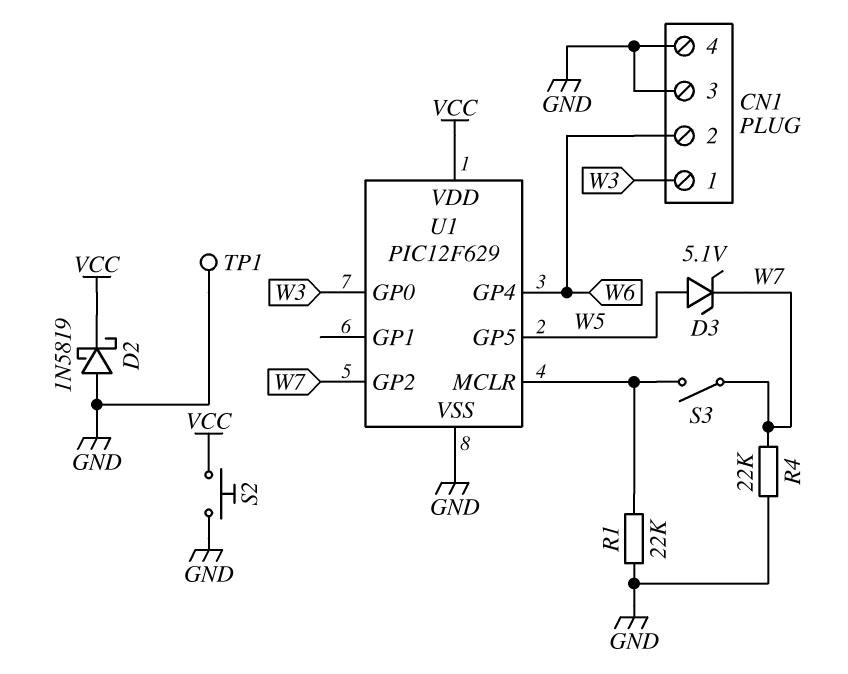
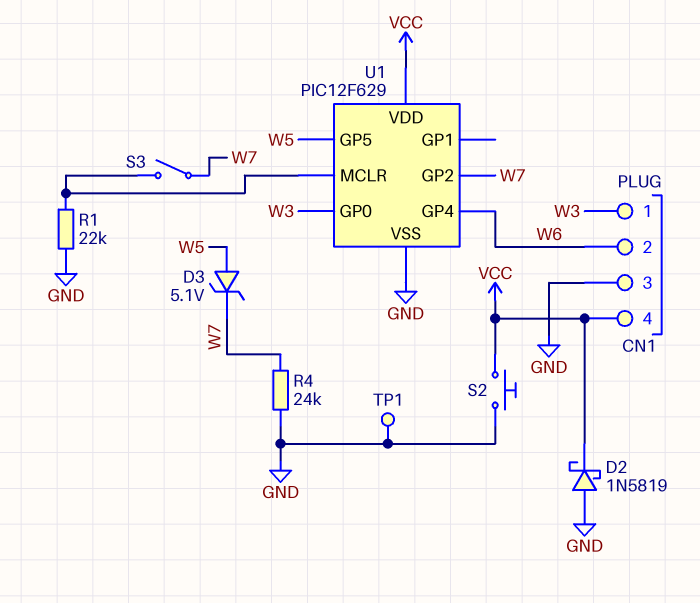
CN1 pin 4: GND -> VCC
R4: 22k (GND, W7) -> 24k (GND, W7)

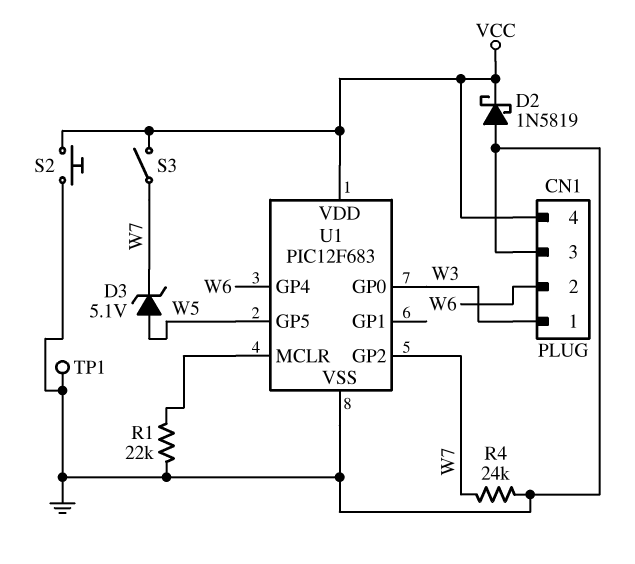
S3: switch (U1/MCLR, W7) -> switch (VCC, W7)
U1: PIC12F629 -> PIC12F683

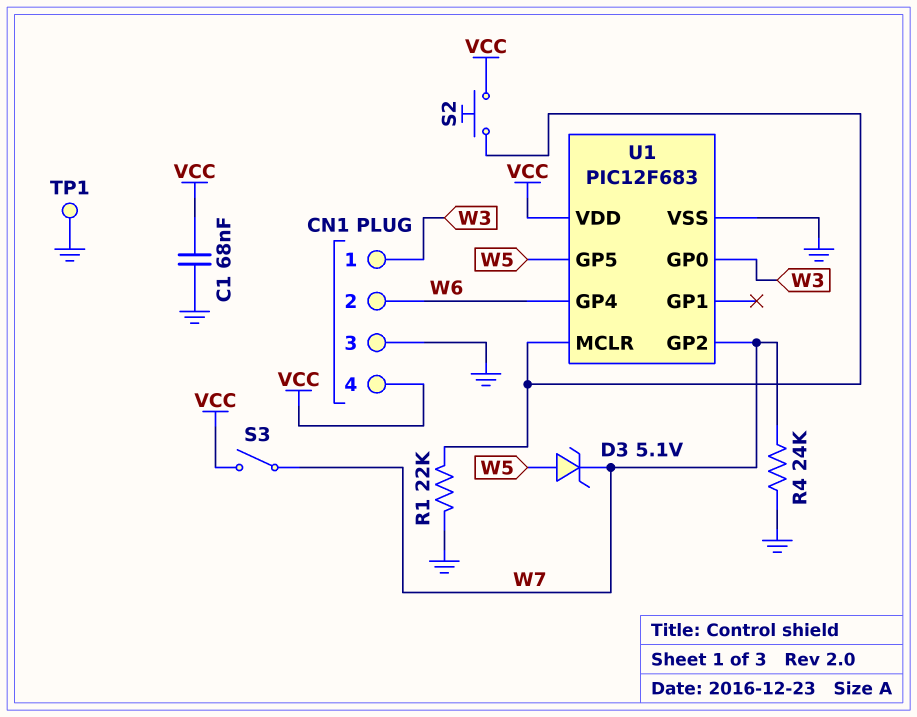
C1: none -> 68nF (GND, VCC)
D2: schottky 1N5819 (A GND, K VCC) -> none
S2: button (GND, VCC) -> button (U1/MCLR, VCC)

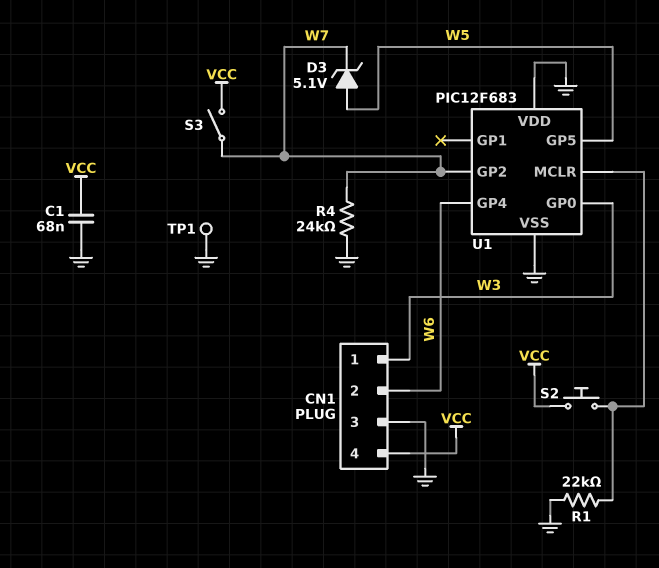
U1 pin VDD: VCC -> GND

